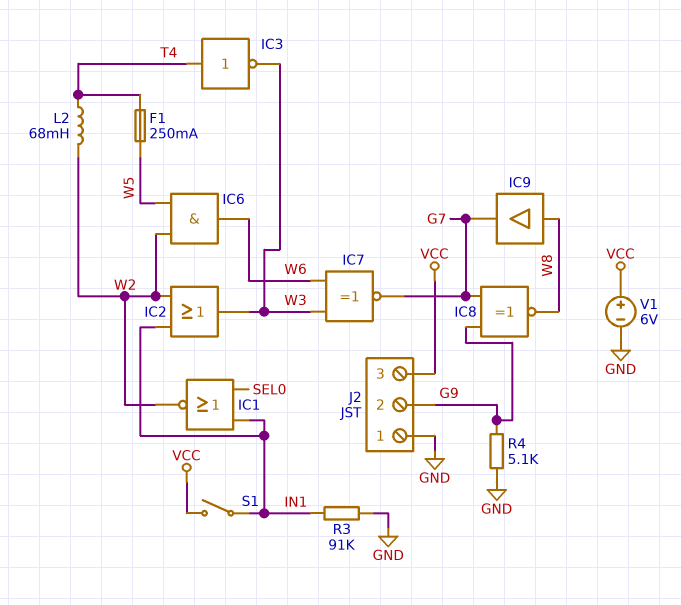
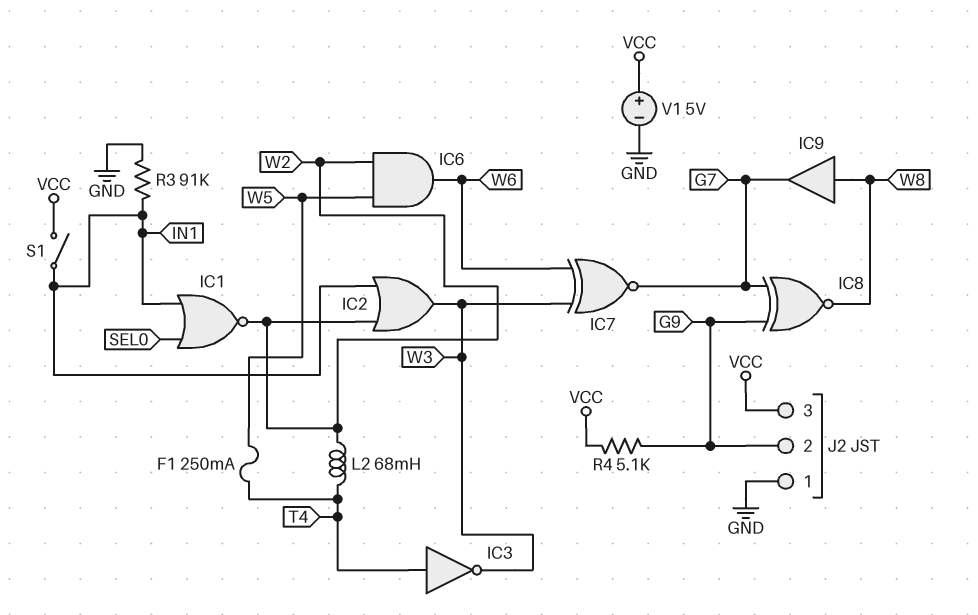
R4: 5.1k (G9, GND) -> 5.1k (G9, VCC)
V1: 6V (plus VCC, minus GND) -> 5V (plus VCC, minus GND)

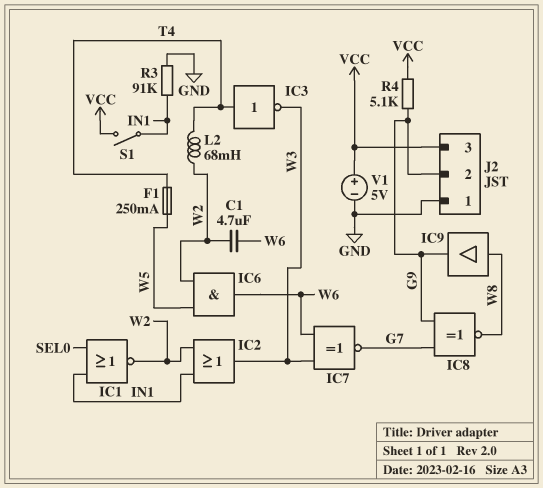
C1: none -> 4.7uF (W2, W6)
IC9: buffer (in W8, out G7) -> buffer (in W8, out G9)

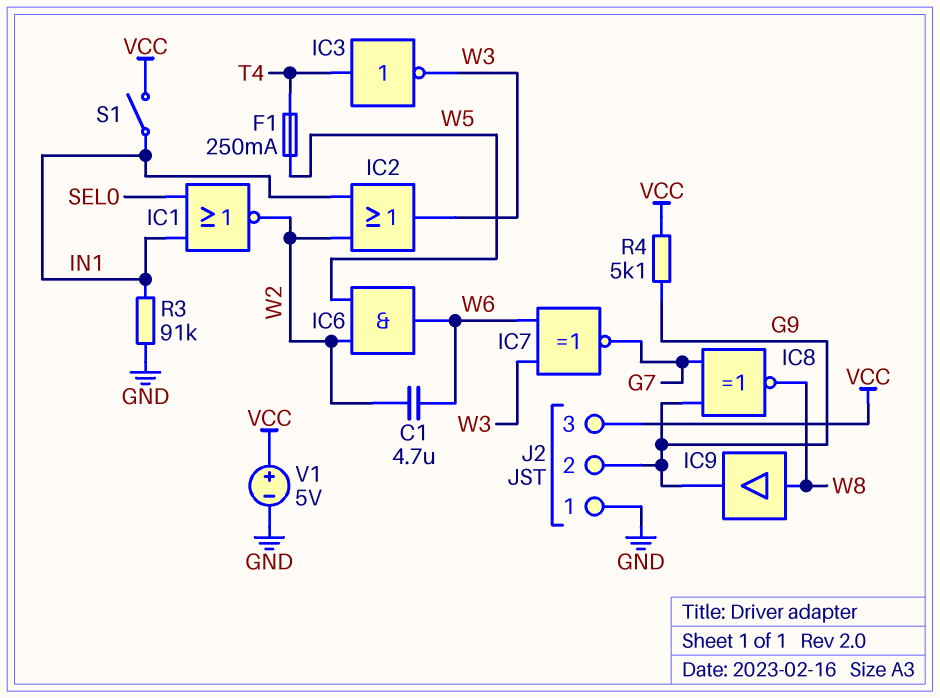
L2: 68mH (T4, W2) -> none

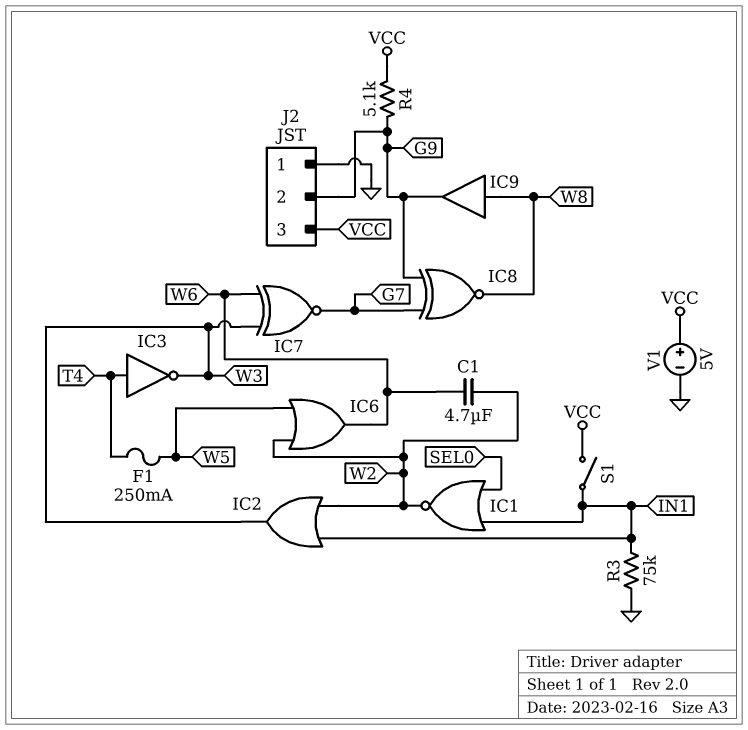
IC6: AND (in W2, in W5, out W6) -> OR (in W2, in W5, out W6)
R3: 91k (GND, IN1) -> 75k (GND, IN1)

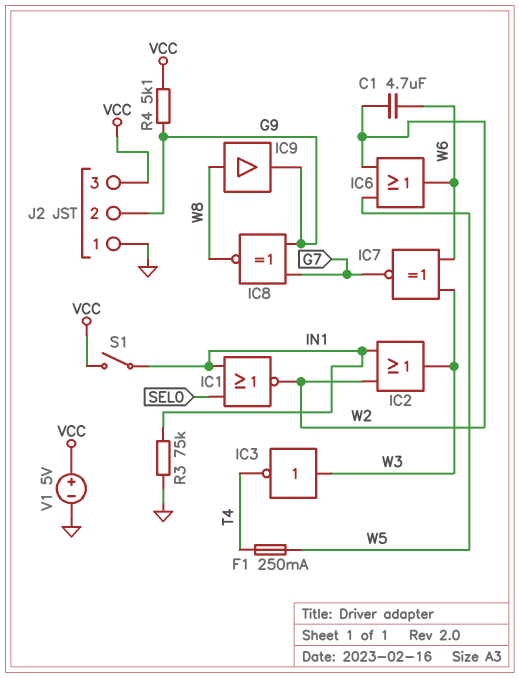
IC3: NOT (in T4, out W3) -> NOT (in W3, out T4)

